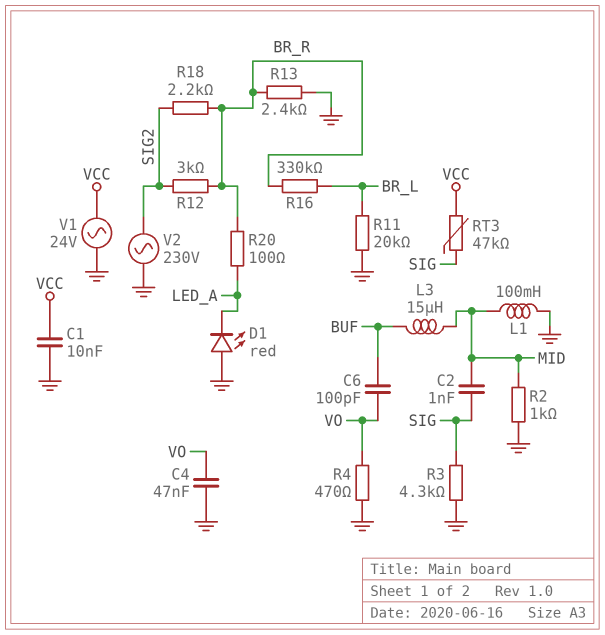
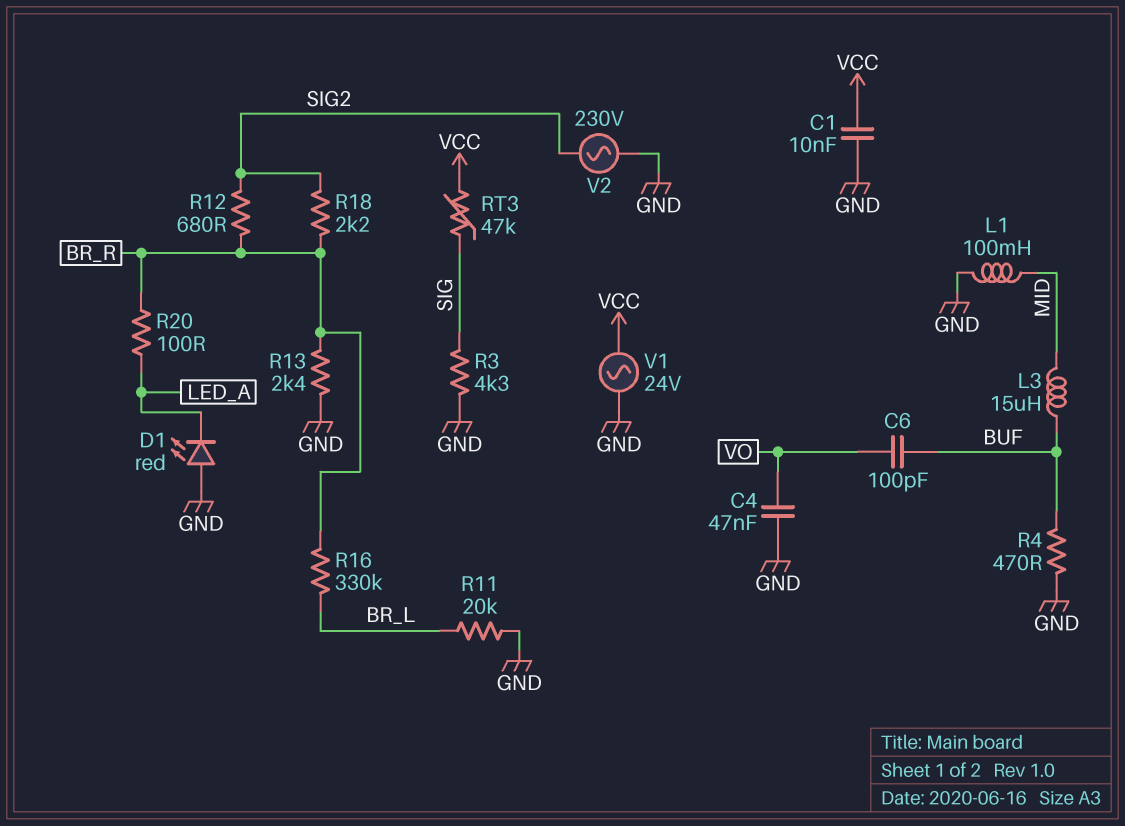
C2: 1nF (MID, SIG) -> none
R2: 1k (GND, MID) -> none
R4: 470 (GND, VO) -> 470 (BUF, GND)
R12: 3k (BR_R, SIG2) -> 680 (BR_R, SIG2)

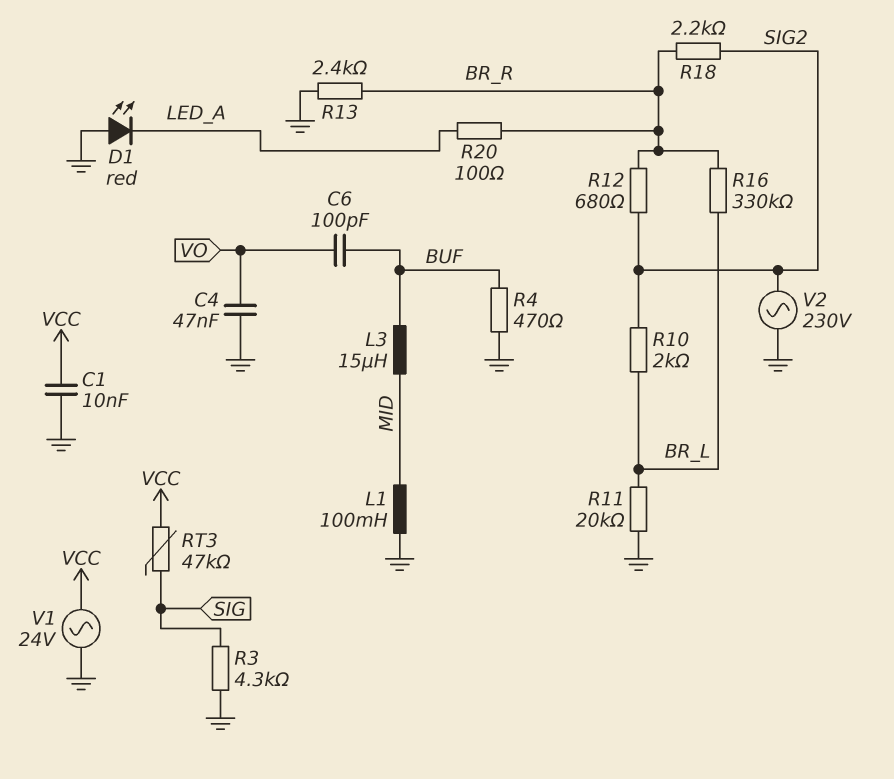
R10: none -> 2k (BR_L, SIG2)

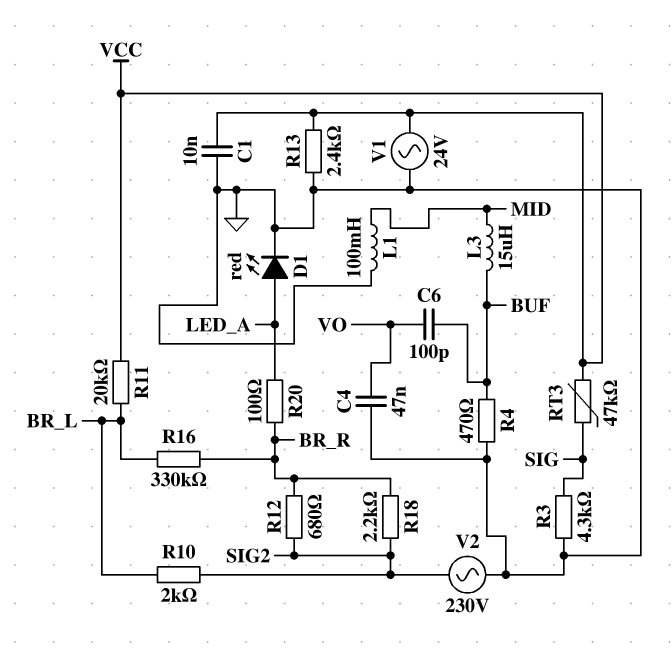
D1: LED red (A GND, K LED_A) -> LED red (A LED_A, K GND)
R11: 20k (BR_L, GND) -> 20k (BR_L, VCC)
R13: 2.4k (BR_R, GND) -> 2.4k (GND, VCC)

